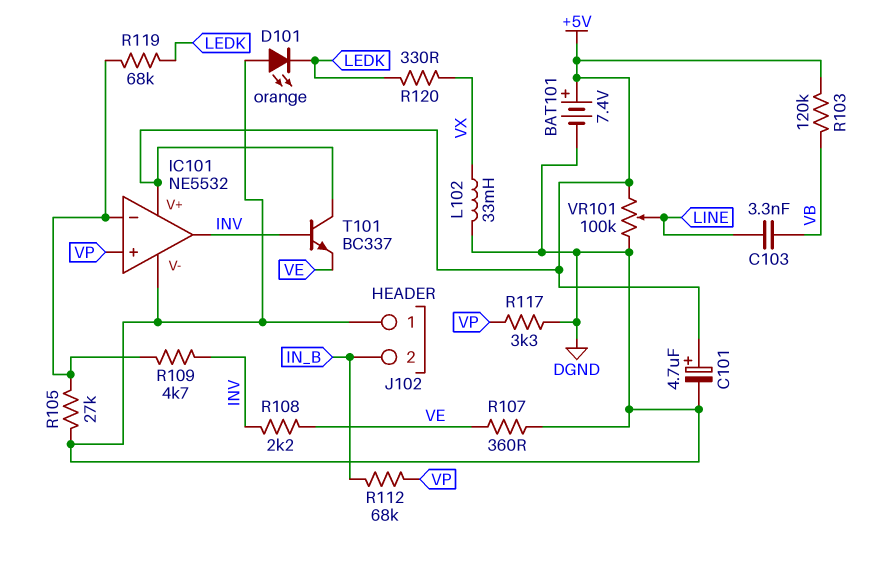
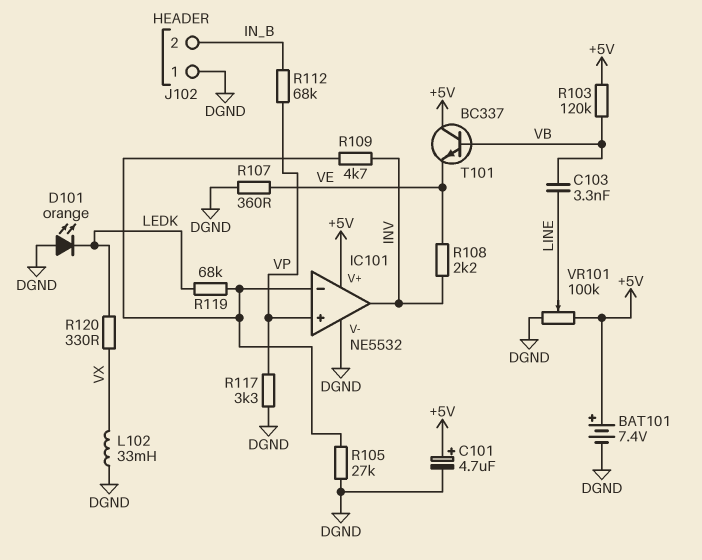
T101: NPN BC337 (B INV, C +5V, E VE) -> NPN BC337 (B VB, C +5V, E VE)

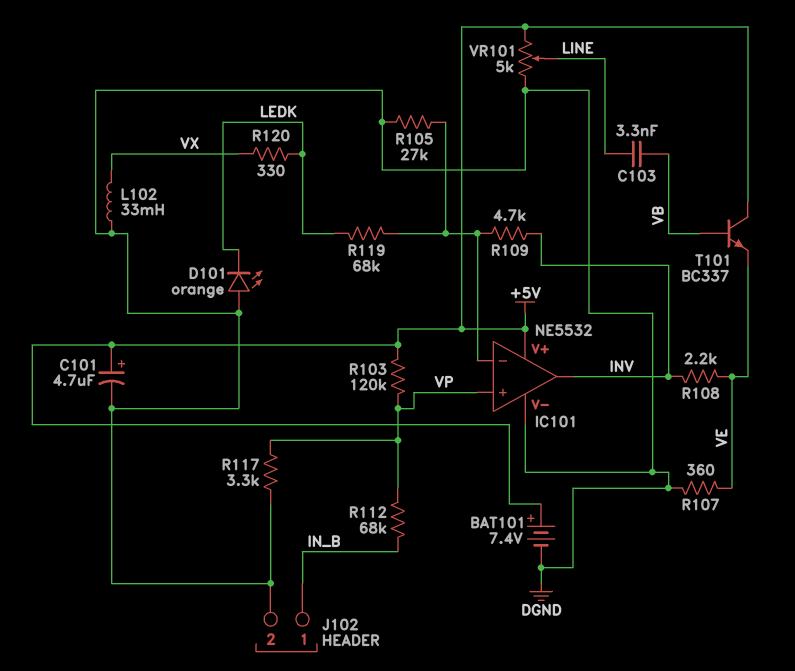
J102 pin 1: DGND -> IN_B
J102 pin 2: IN_B -> DGND
R103: 120k (+5V, VB) -> 120k (+5V, VP)
VR101: 100k (+5V, DGND, wiper LINE) -> 5k (+5V, DGND, wiper LINE)

